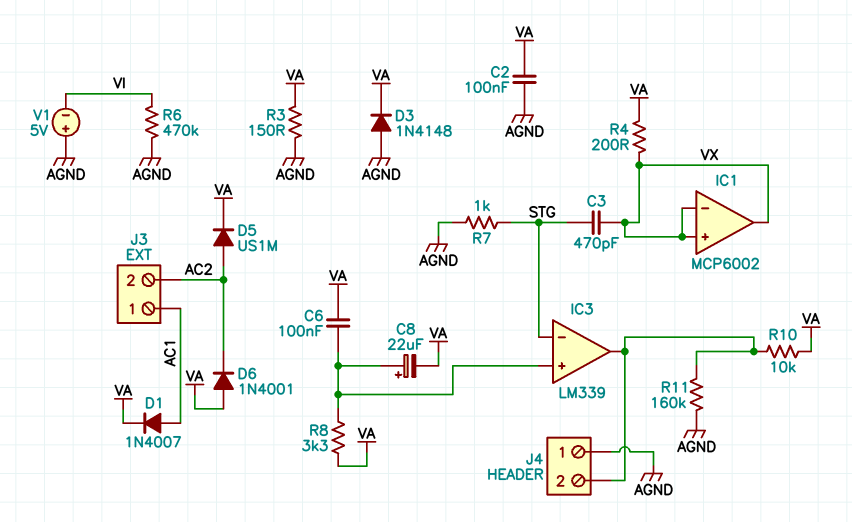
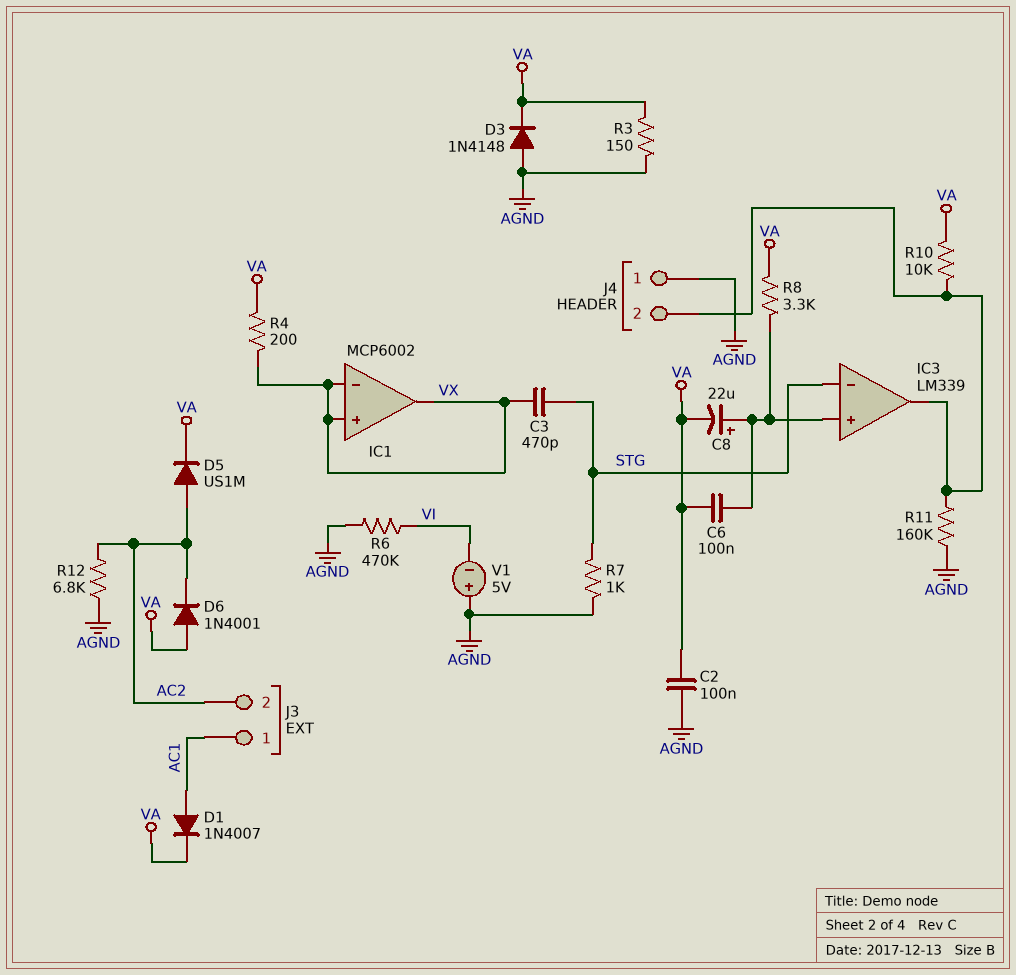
R12: none -> 6.8k (AC2, AGND)

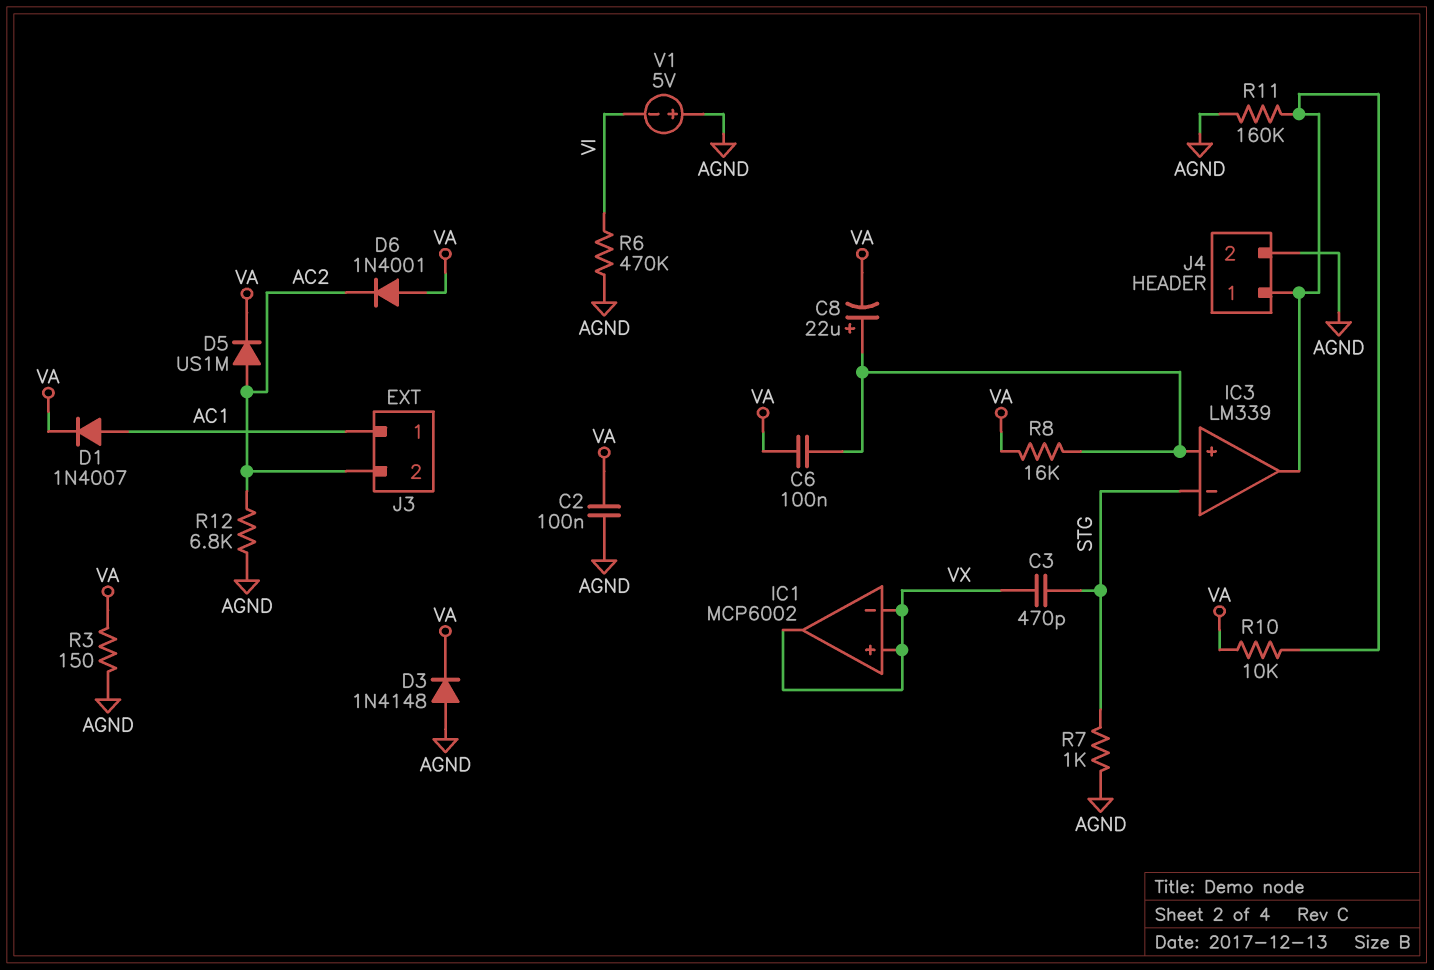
J4 pin 1: AGND -> IC3/out
J4 pin 2: IC3/out -> AGND
R4: 200 (VA, VX) -> none
R8: 3.3k (IC3/in+, VA) -> 16k (IC3/in+, VA)

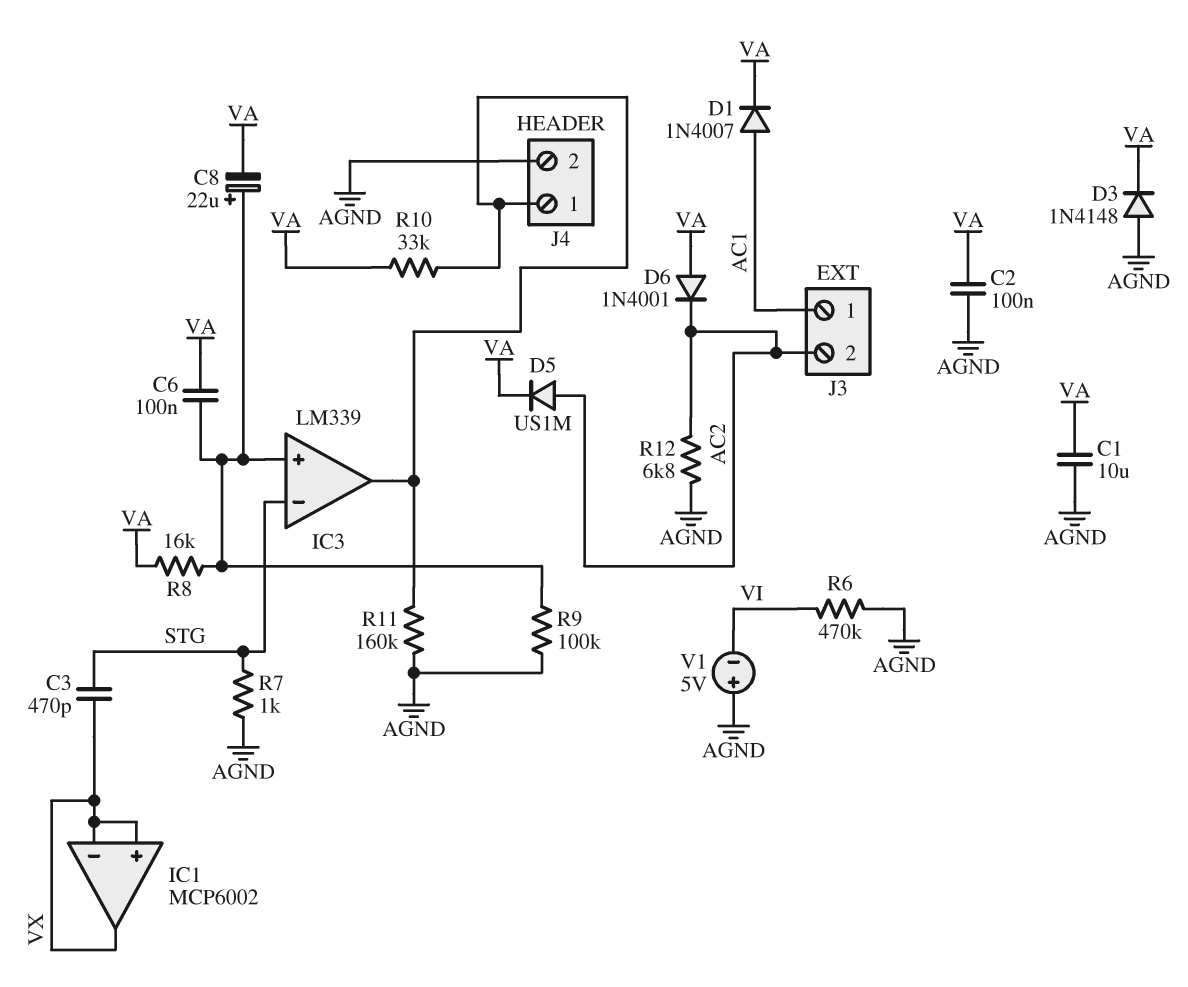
C1: none -> 10uF (AGND, VA)
R3: 150 (AGND, VA) -> none
R9: none -> 100k (AGND, IC3/in+)
R10: 10k (IC3/out, VA) -> 33k (IC3/out, VA)

